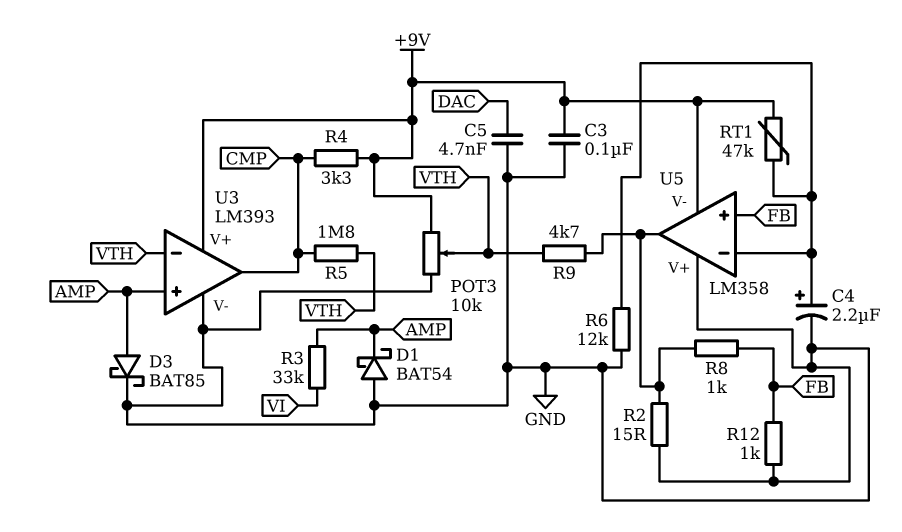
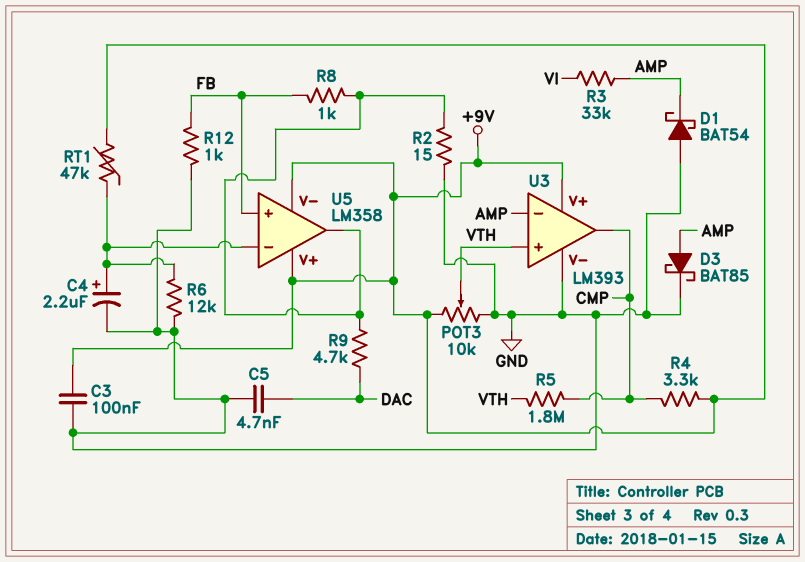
R9: 4.7k (U5/out, VTH) -> 4.7k (DAC, U5/out)
U3 pin in+: AMP -> VTH
U3 pin in-: VTH -> AMP
U5 pin V+: GND -> +9V

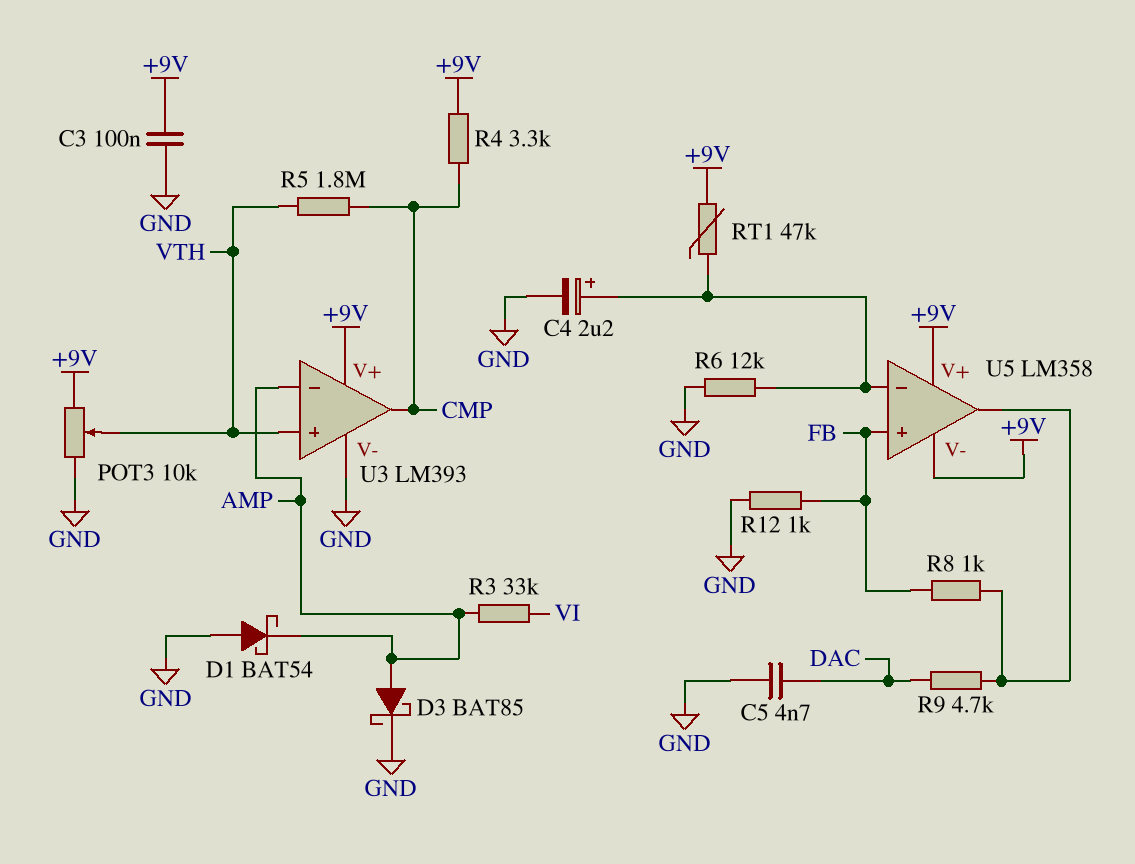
R2: 15 (GND, U5/out) -> none

